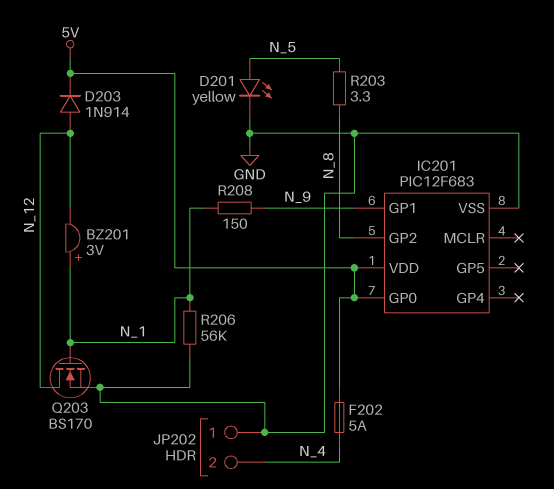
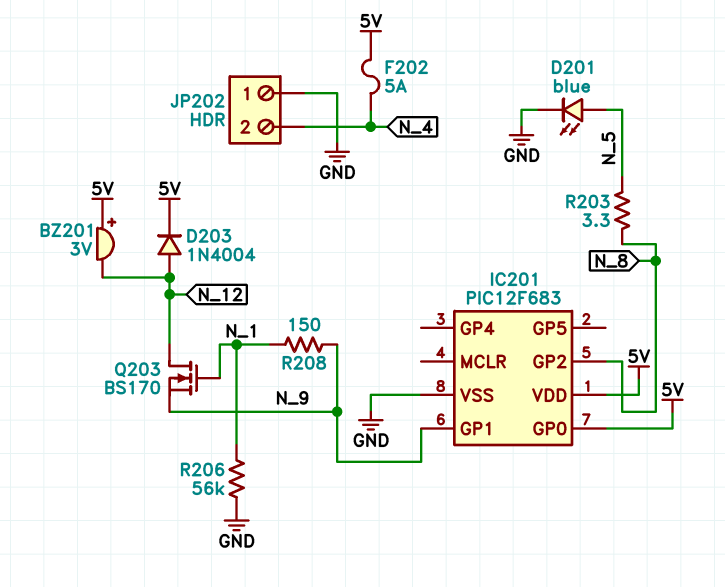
BZ201: buzzer 3V (plus N_1, minus N_12) -> buzzer 3V (plus 5V, minus N_12)
D201: LED yellow (A N_5, K GND) -> LED blue (A N_5, K GND)
D203: diode 1N914 (A N_12, K 5V) -> diode 1N4004 (A N_12, K 5V)
Q203: NMOS BS170 (G N_1, D N_12, S GND) -> NMOS BS170 (G N_1, D N_12, S N_9)

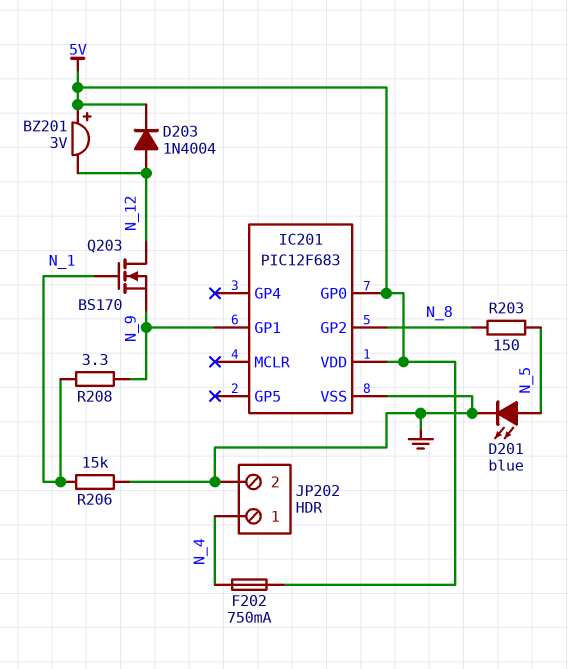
F202: 5A (5V, N_4) -> 750mA (5V, N_4)
JP202 pin 1: GND -> N_4
JP202 pin 2: N_4 -> GND
R203: 3.3 (N_5, N_8) -> 150 (N_5, N_8)
R206: 56k (GND, N_1) -> 15k (GND, N_1)
R208: 150 (N_1, N_9) -> 3.3 (N_1, N_9)

